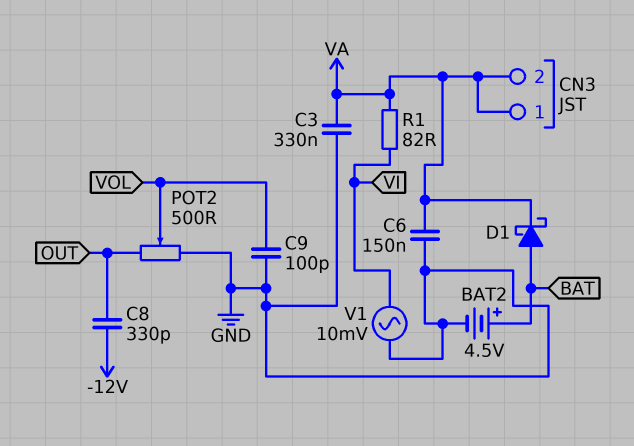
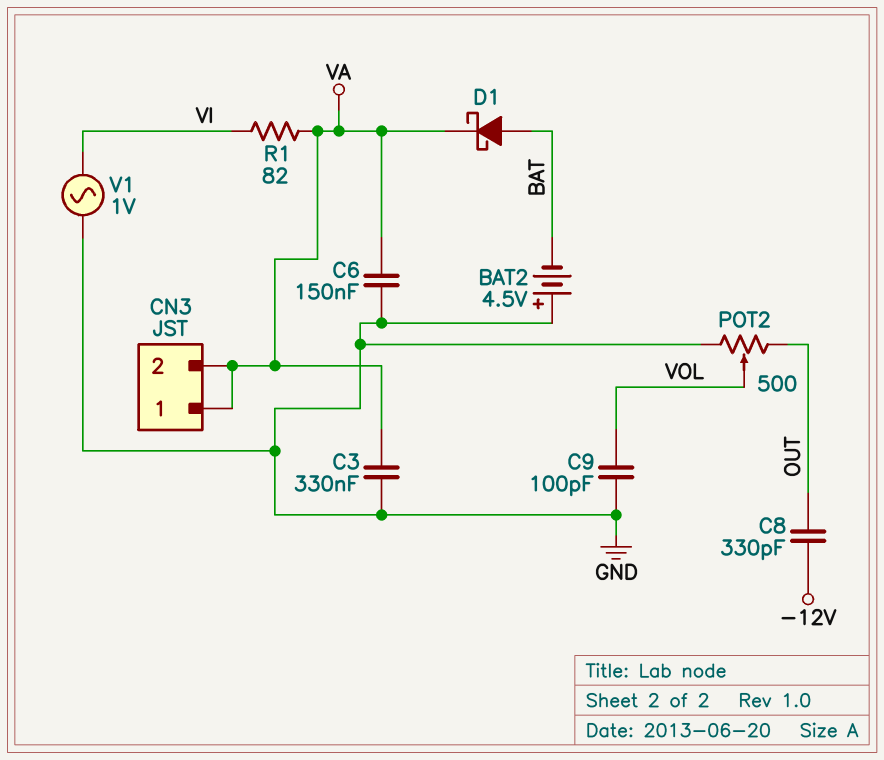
BAT2: 4.5V (plus BAT, minus GND) -> 4.5V (plus GND, minus BAT)
V1: AC 10mV (GND, VI) -> AC 1V (GND, VI)

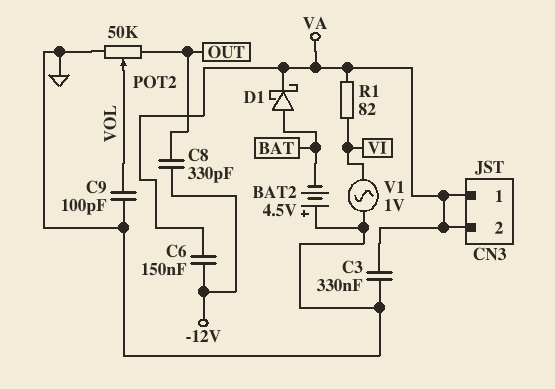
C6: 150nF (GND, VA) -> 150nF (-12V, VA)
POT2: 500 (GND, OUT, wiper VOL) -> 50k (GND, OUT, wiper VOL)

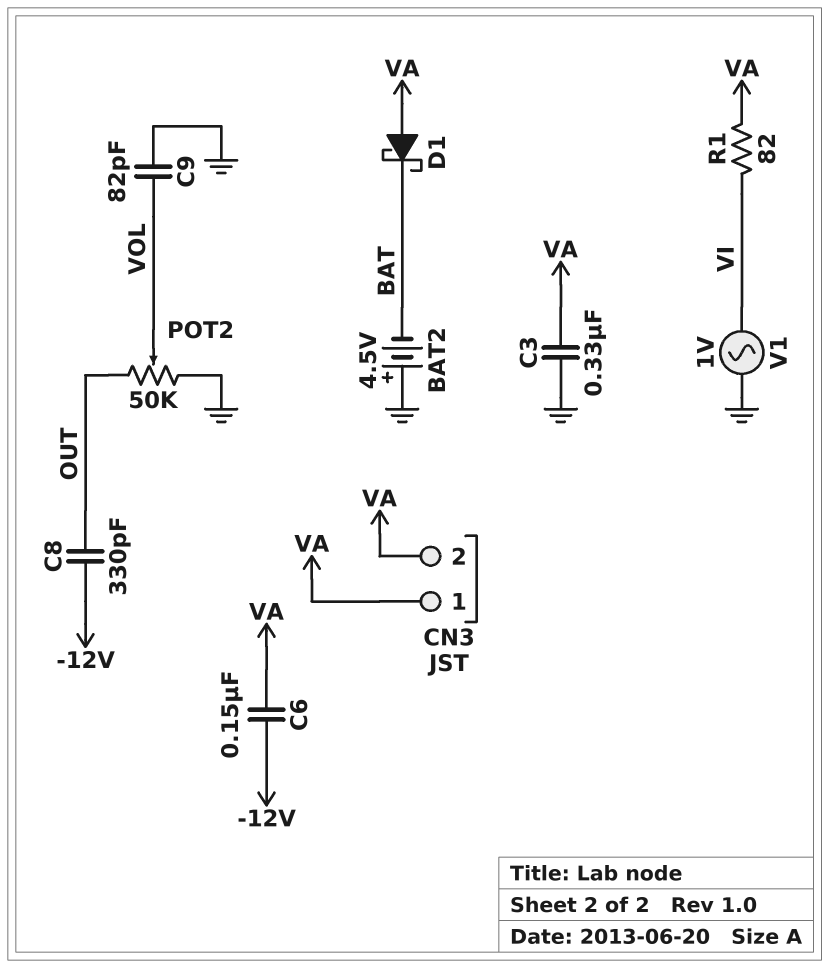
C9: 100pF (GND, VOL) -> 82pF (GND, VOL)
D1: schottky (A BAT, K VA) -> schottky (A VA, K BAT)

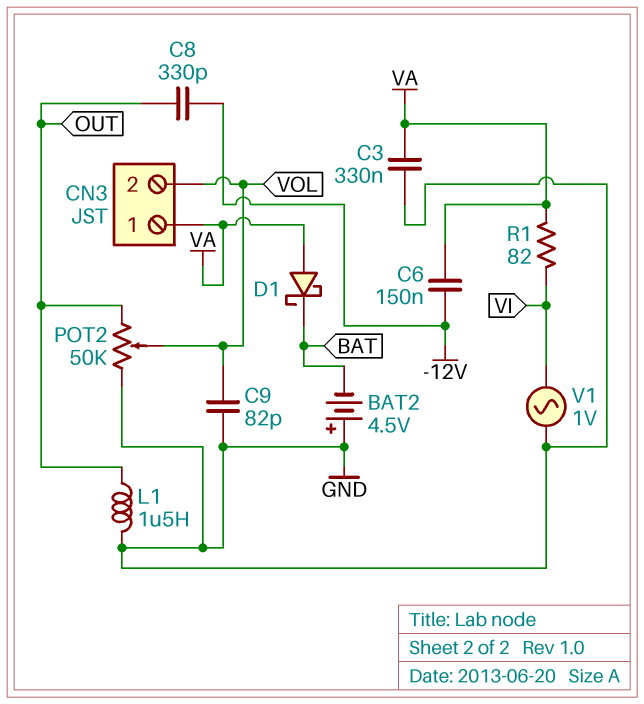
CN3 pin 2: VA -> VOL
L1: none -> 1.5uH (GND, OUT)

